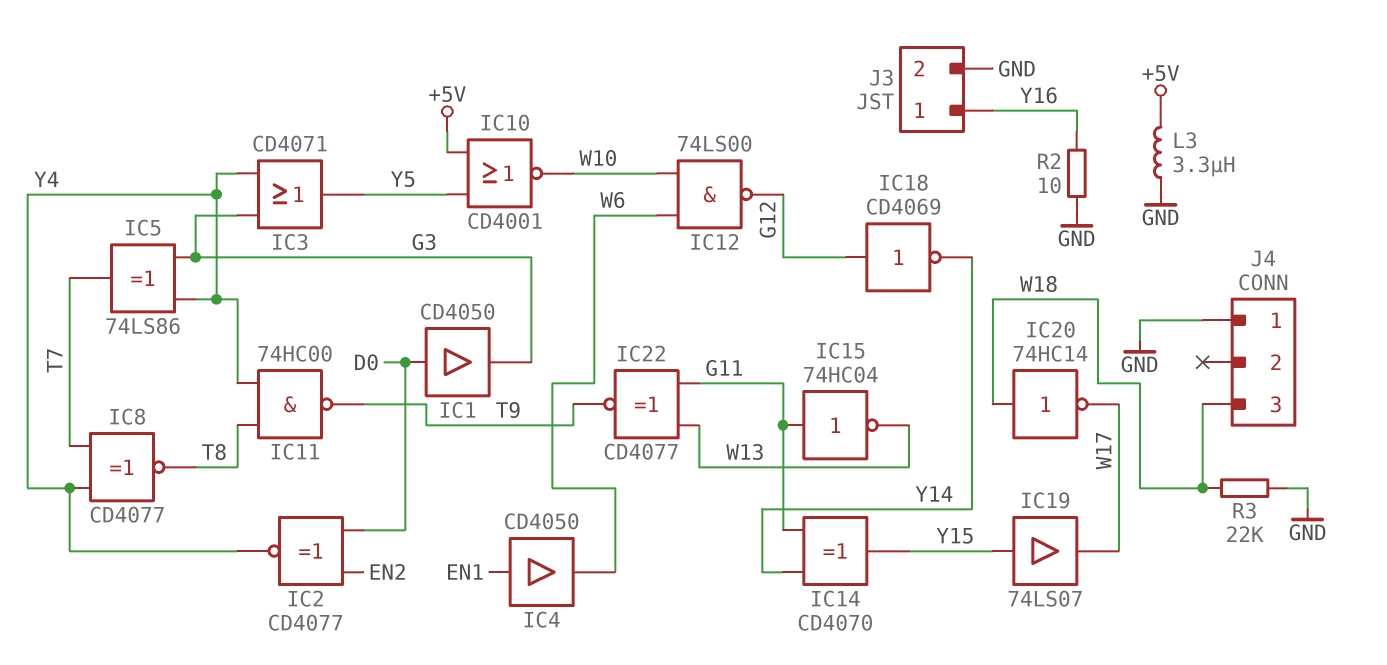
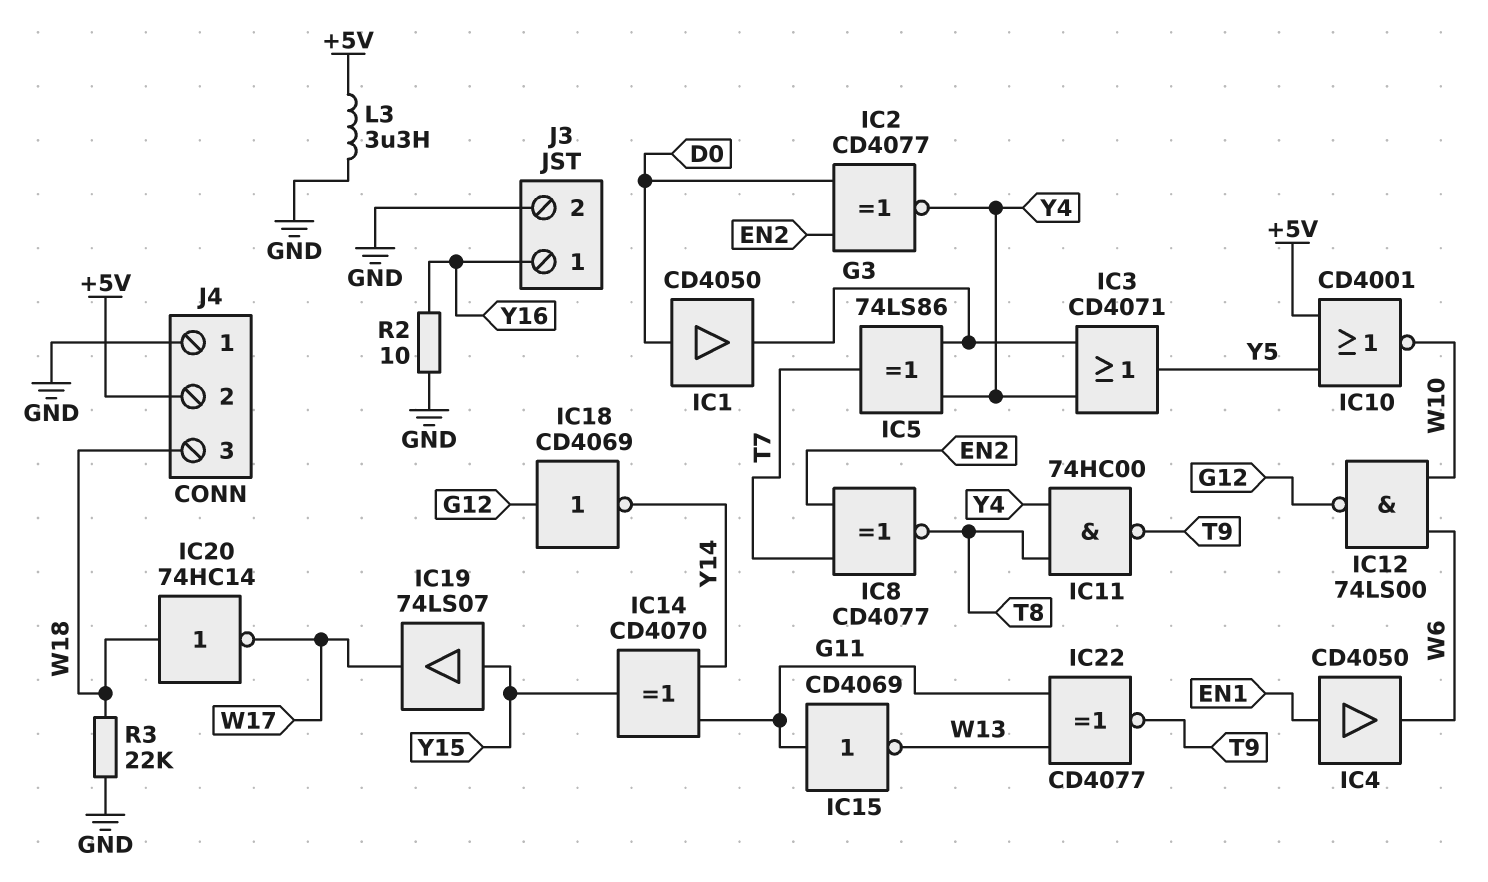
IC8: XNOR CD4077 (in T7, in Y4, out T8) -> XNOR CD4077 (in EN2, in T7, out T8)
IC15: NOT 74HC04 (in G11, out W13) -> NOT CD4069 (in G11, out W13)
J4 pin 2: none -> +5V

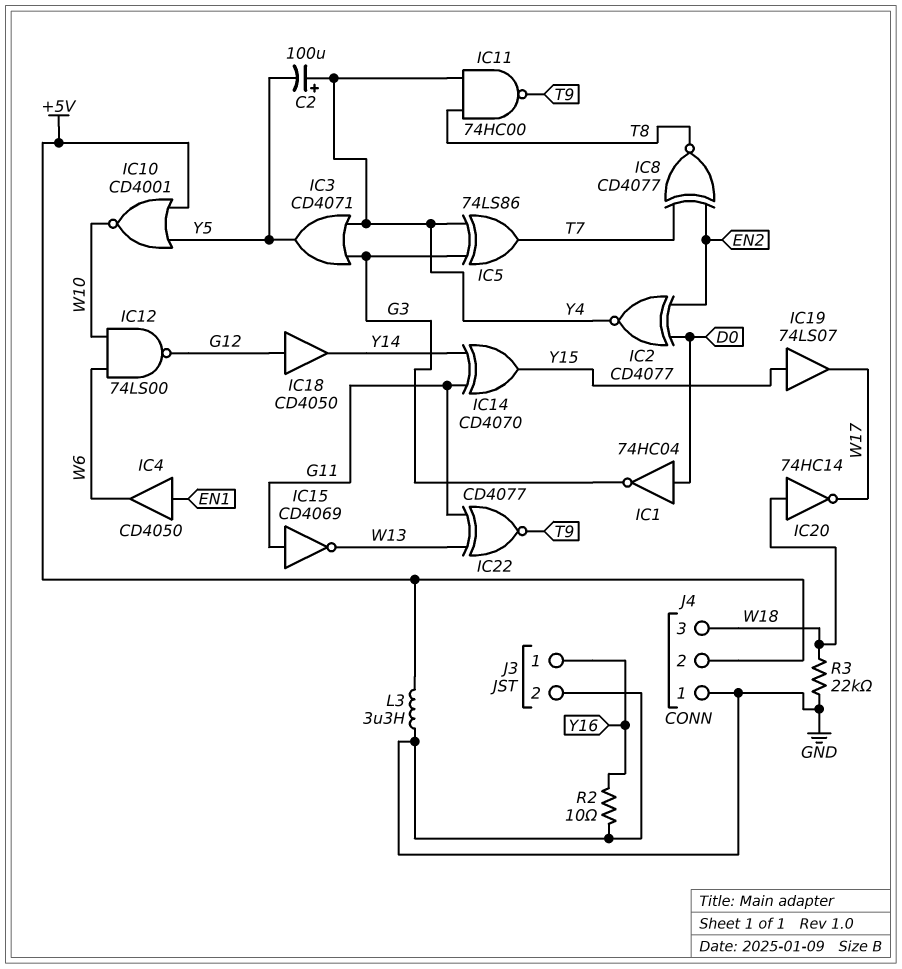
C2: none -> 100uF (plus Y4, minus Y5)
IC1: buffer CD4050 (in D0, out G3) -> NOT 74HC04 (in D0, out G3)
IC18: NOT CD4069 (in G12, out Y14) -> buffer CD4050 (in G12, out Y14)

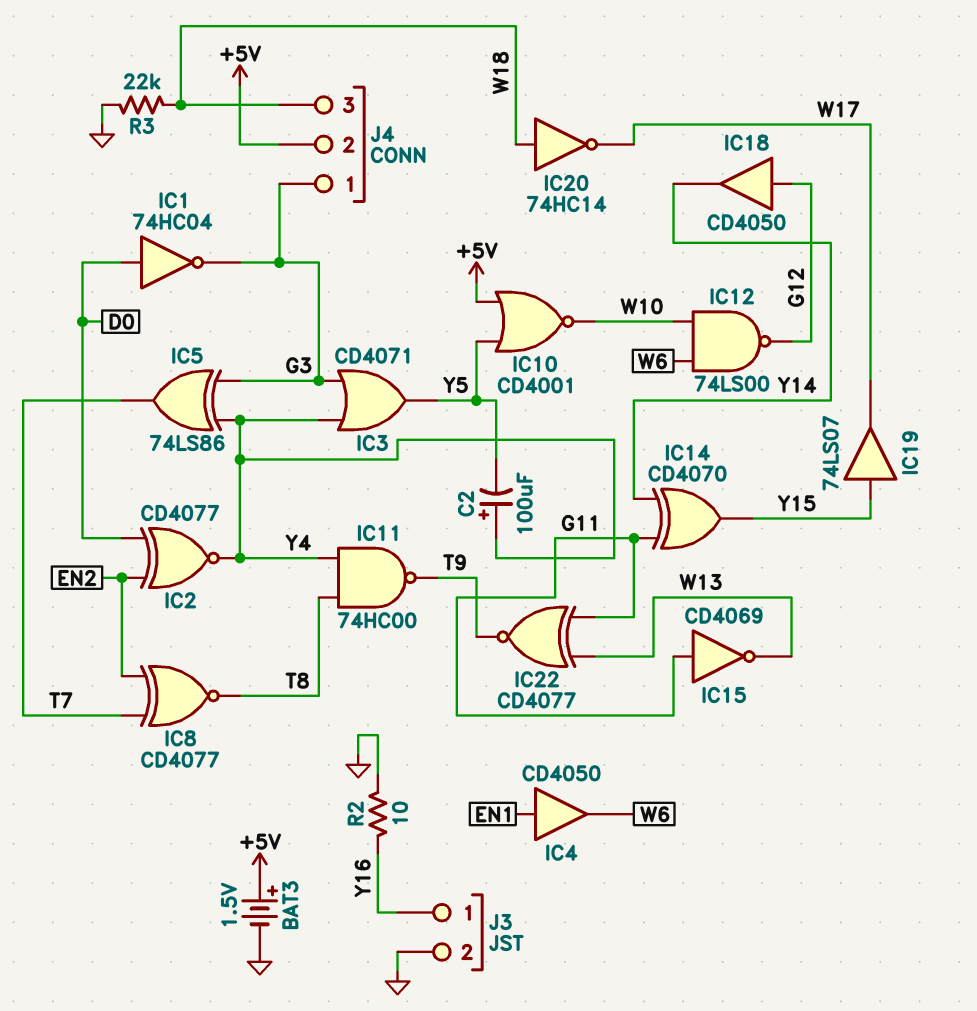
BAT3: none -> 1.5V (plus +5V, minus GND)
J4 pin 1: GND -> G3
L3: 3.3uH (+5V, GND) -> none

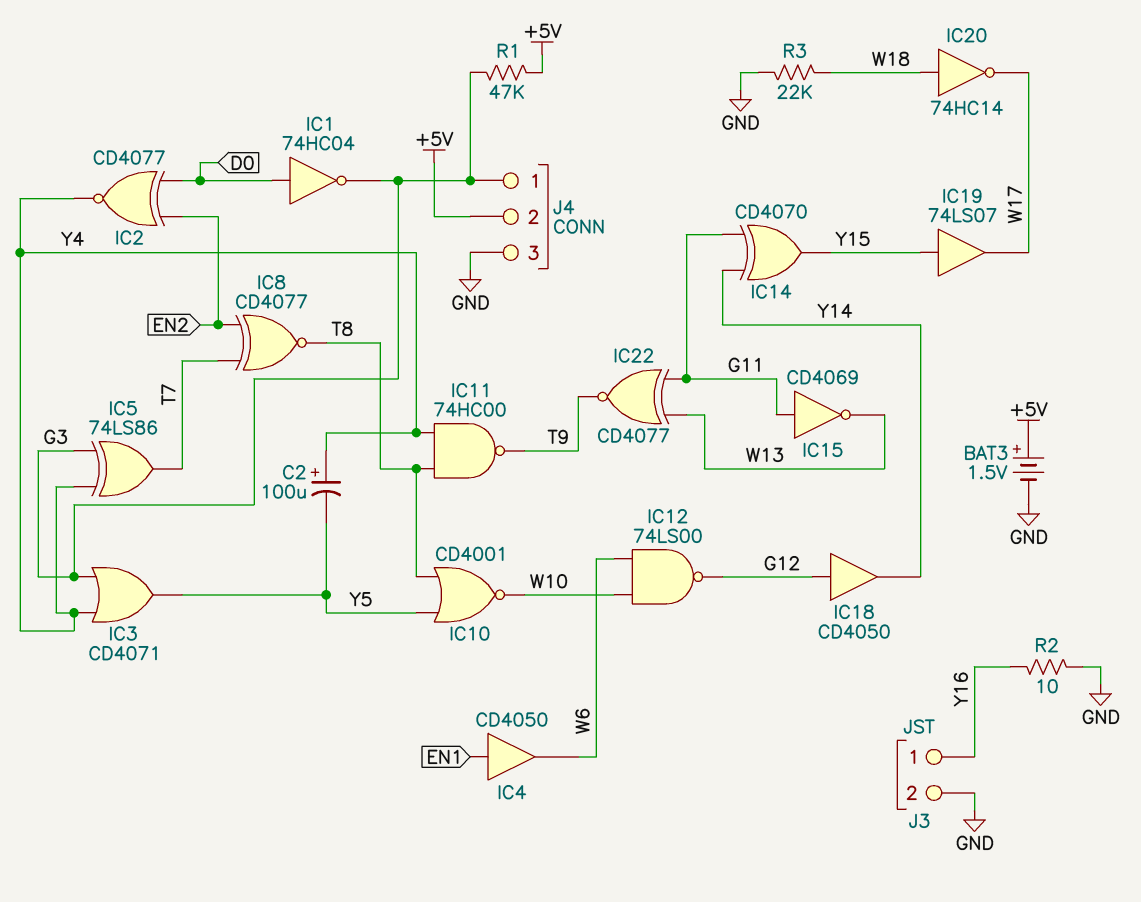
IC10: NOR CD4001 (in +5V, in Y5, out W10) -> NOR CD4001 (in T8, in Y5, out W10)
J4 pin 3: W18 -> GND
R1: none -> 47k (+5V, G3)

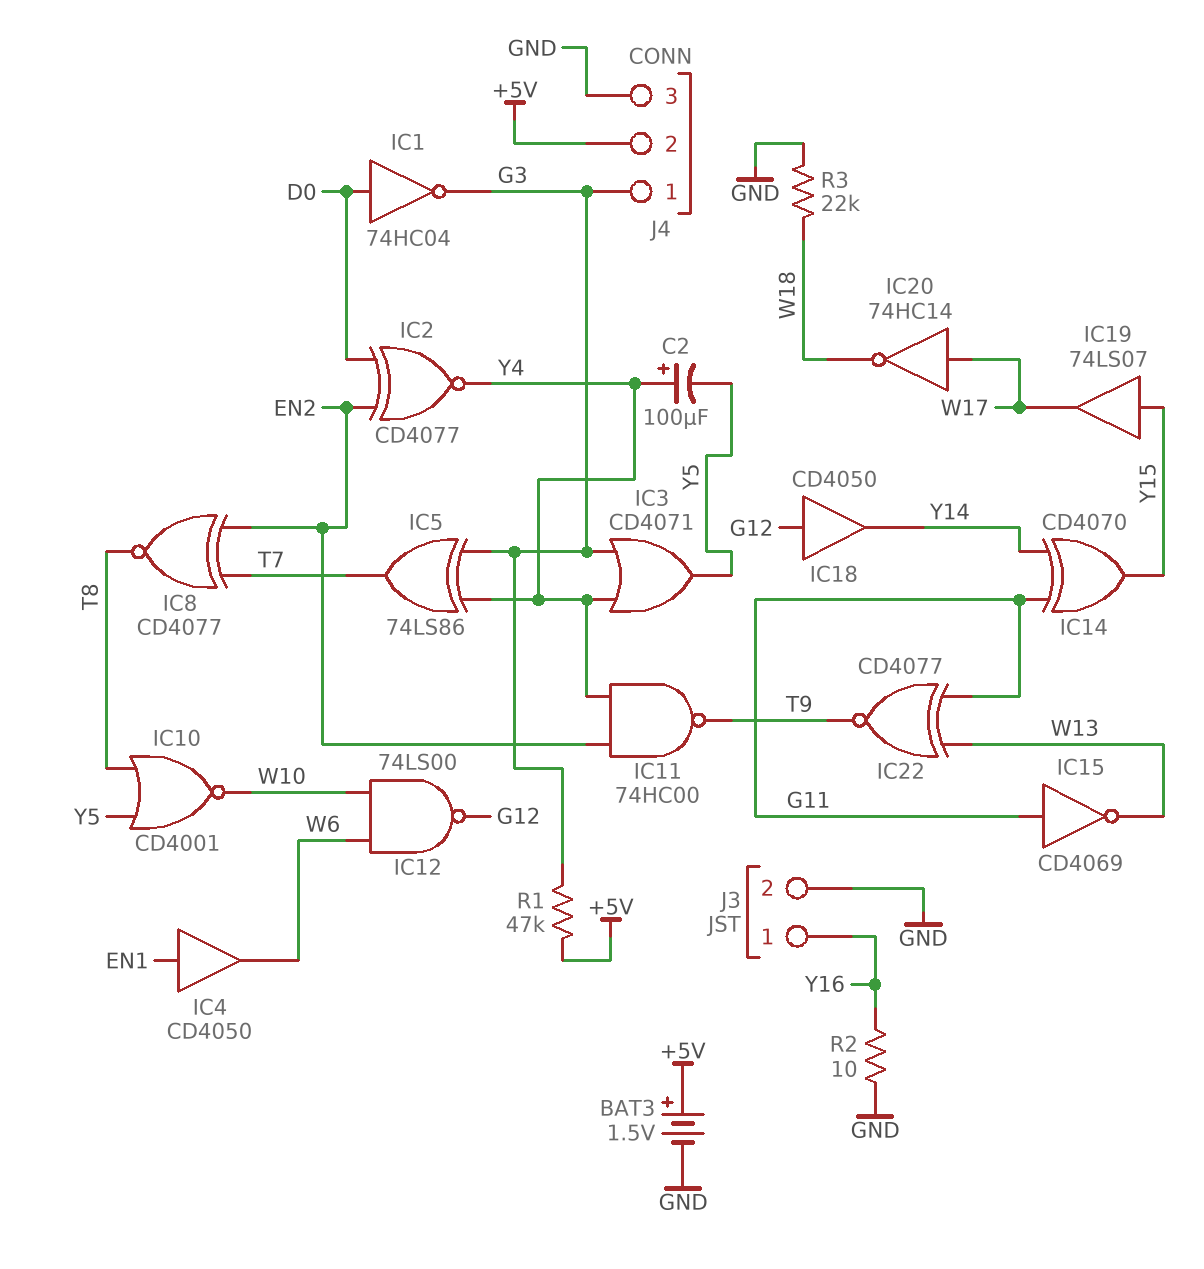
IC11: NAND 74HC00 (in T8, in Y4, out T9) -> NAND 74HC00 (in EN2, in Y4, out T9)
IC20: NOT 74HC14 (in W18, out W17) -> NOT 74HC14 (in W17, out W18)

